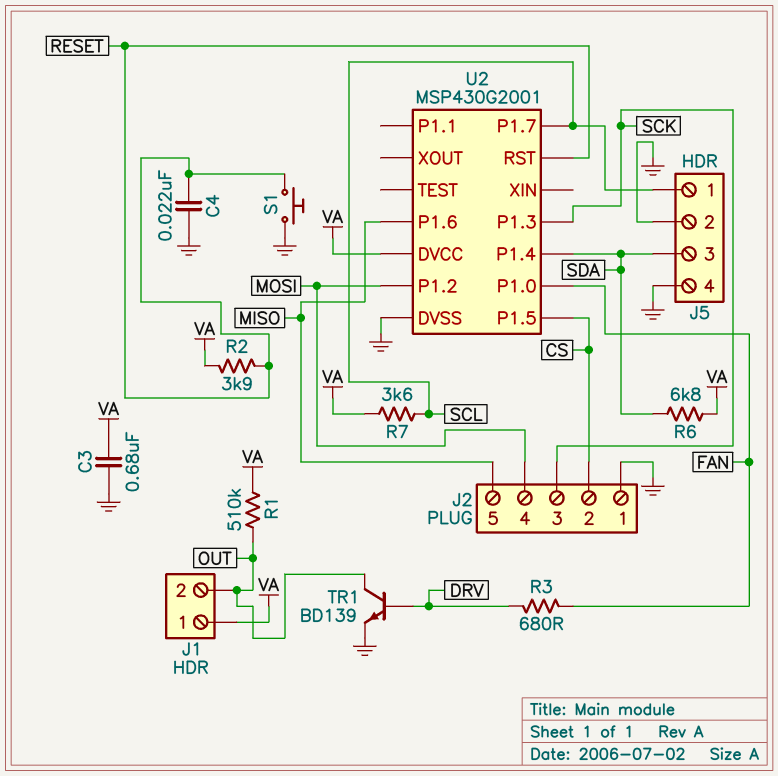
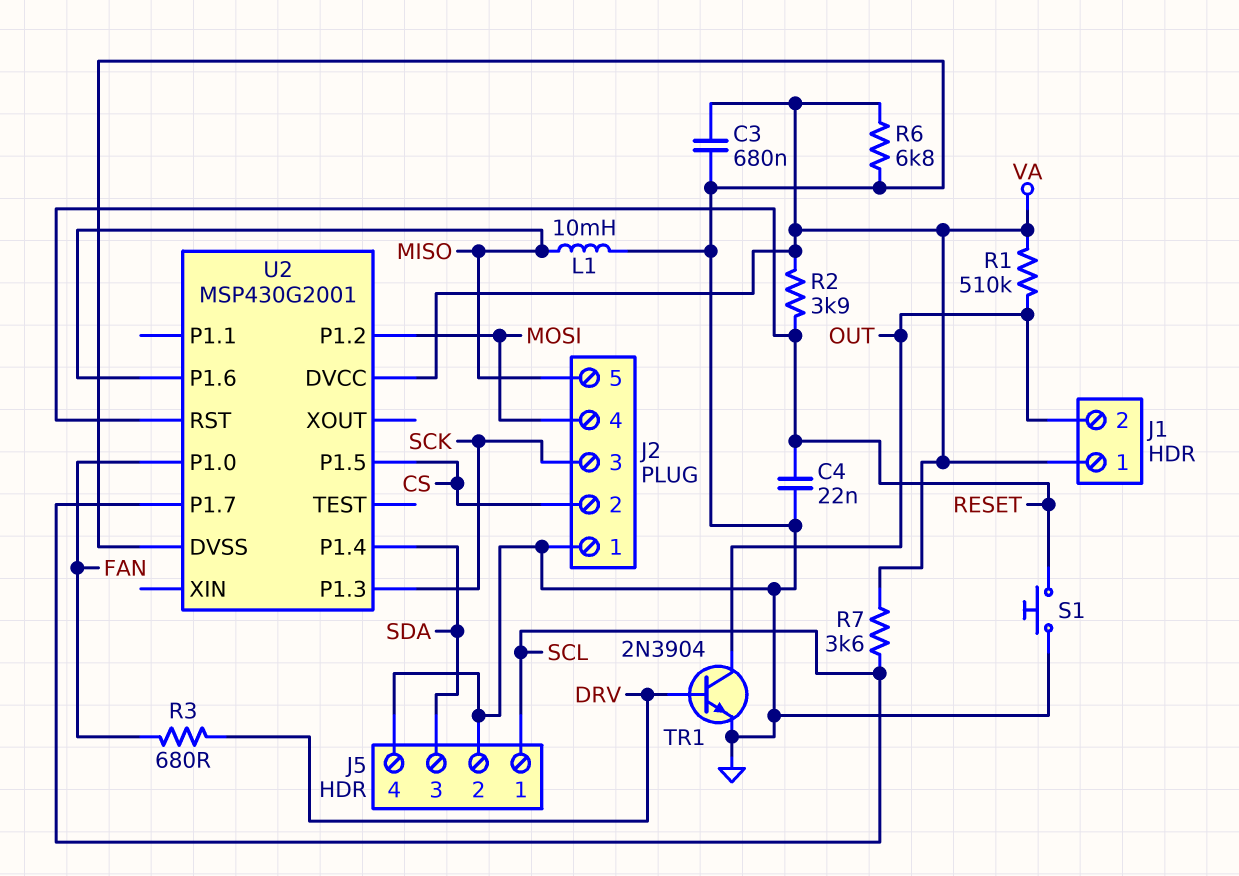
L1: none -> 10mH (GND, MISO)
R6: 6.8k (SDA, VA) -> 6.8k (GND, VA)
TR1: NPN BD139 (B DRV, C OUT, E GND) -> NPN 2N3904 (B DRV, C OUT, E GND)

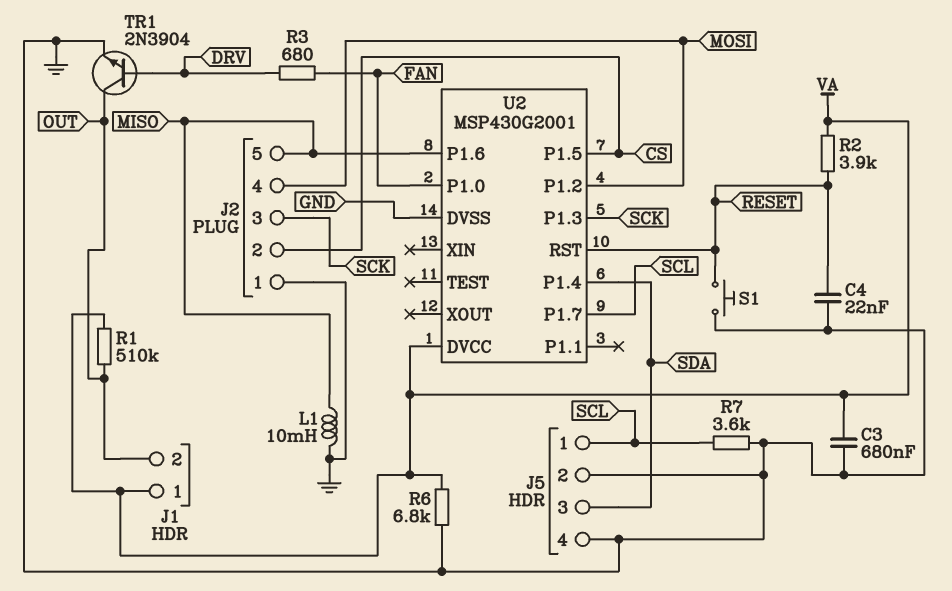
R7: 3.6k (SCL, VA) -> 3.6k (GND, SCL)

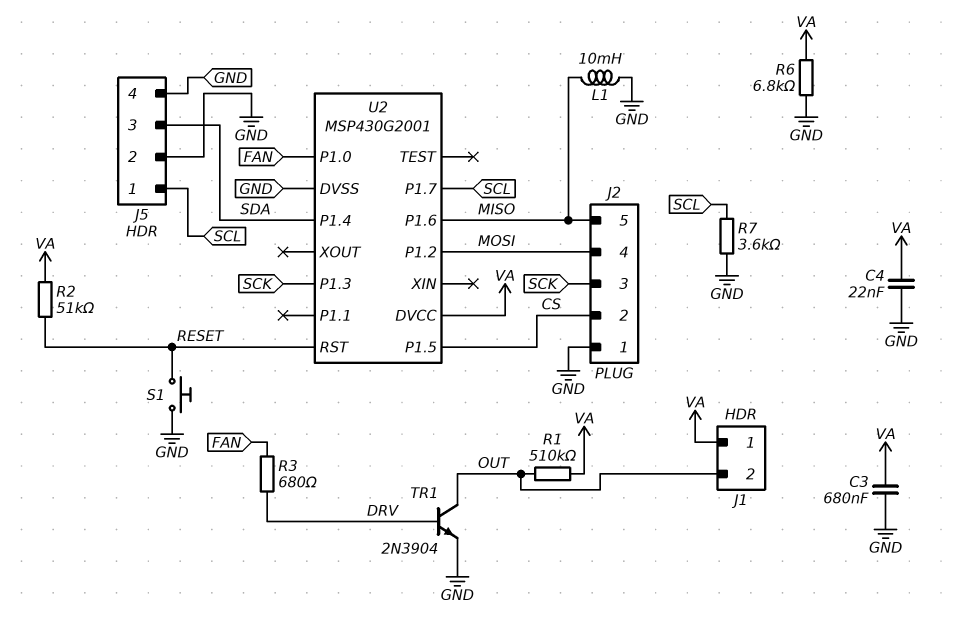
C4: 22nF (GND, RESET) -> 22nF (GND, VA)
R2: 3.9k (RESET, VA) -> 51k (RESET, VA)

